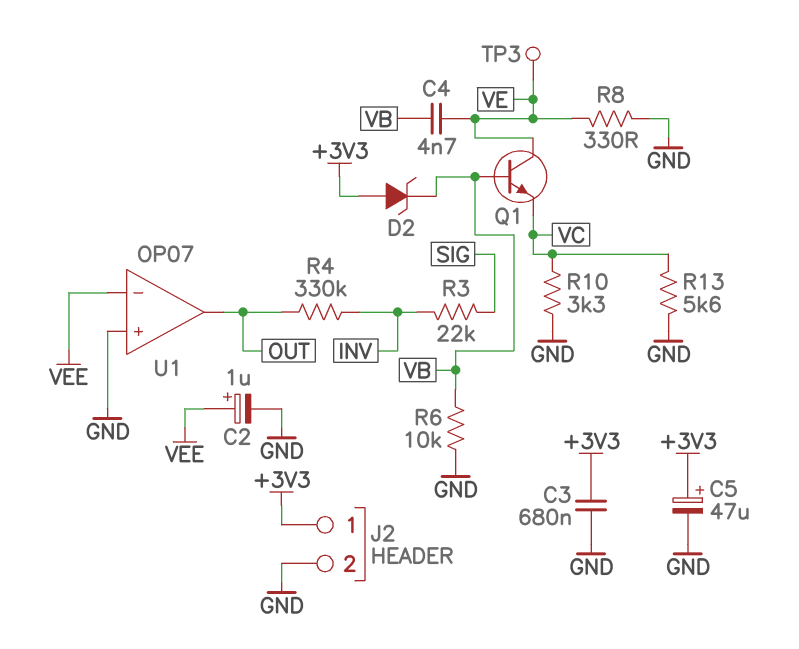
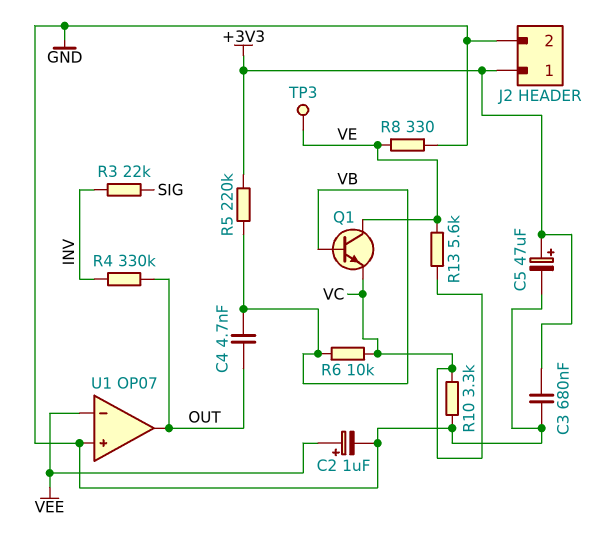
C4: 4.7nF (VB, VE) -> 4.7nF (OUT, VB)
D2: zener (A +3V3, K VB) -> none
R5: none -> 220k (+3V3, VB)
R6: 10k (GND, VB) -> 10k (VB, VC)
R13: 5.6k (GND, VC) -> 5.6k (VC, VE)

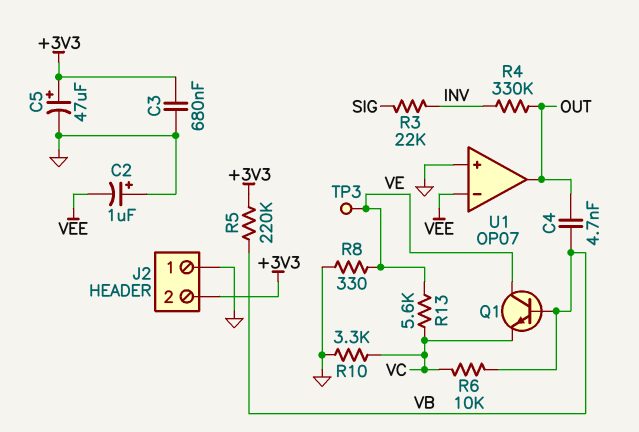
C2: 1uF (plus VEE, minus GND) -> 1uF (plus GND, minus VEE)
J2 pin 1: +3V3 -> GND
J2 pin 2: GND -> +3V3

